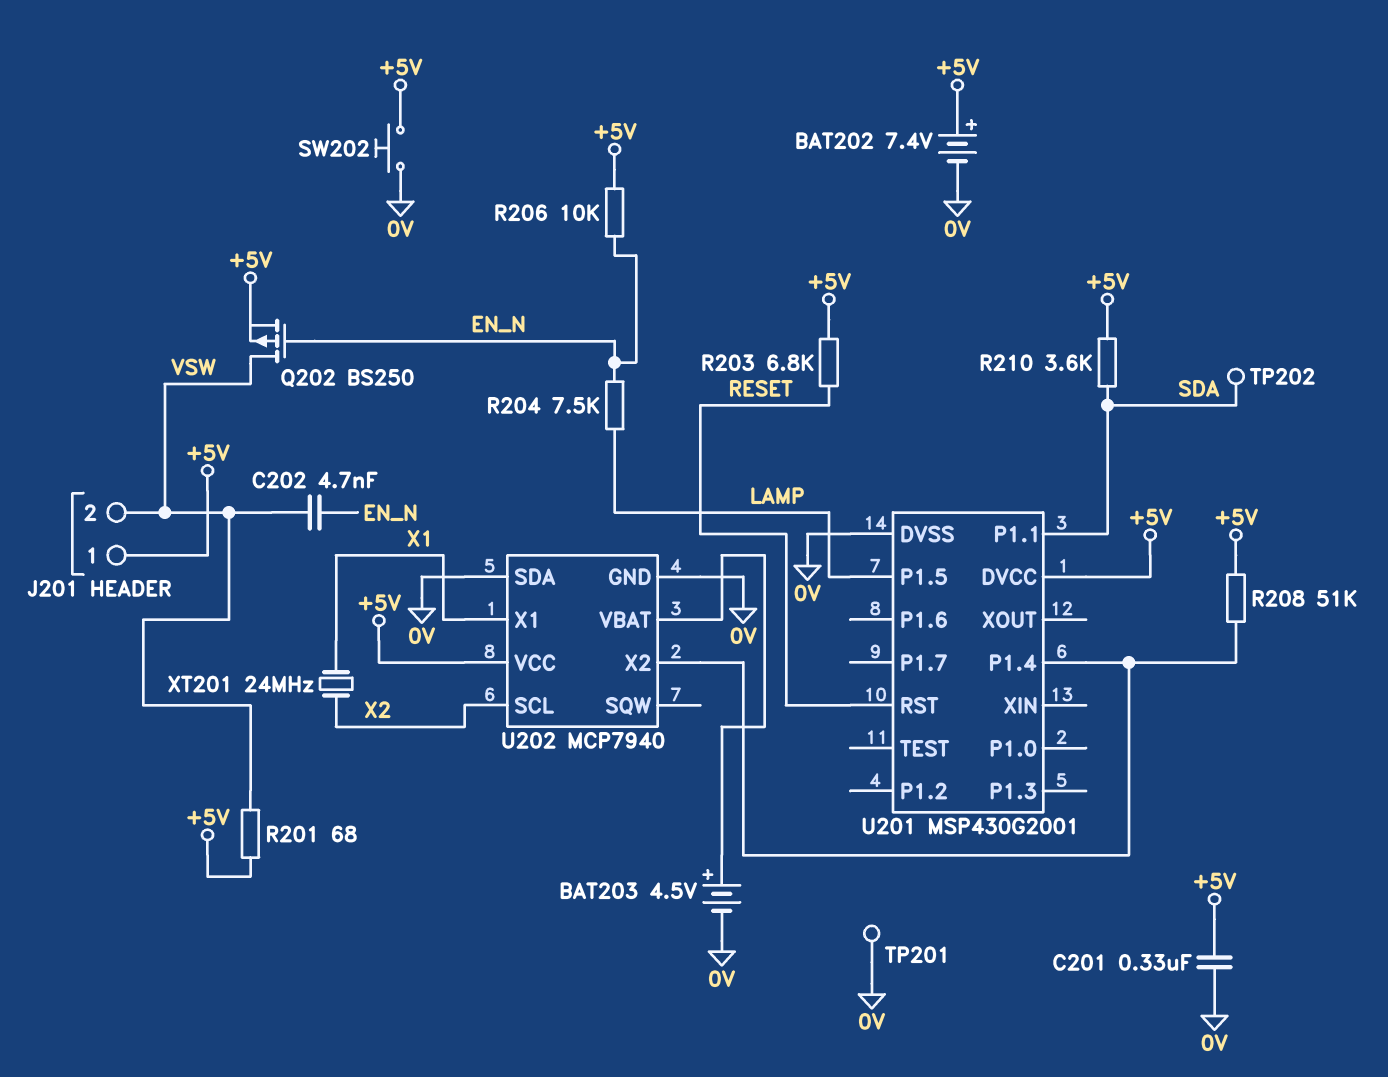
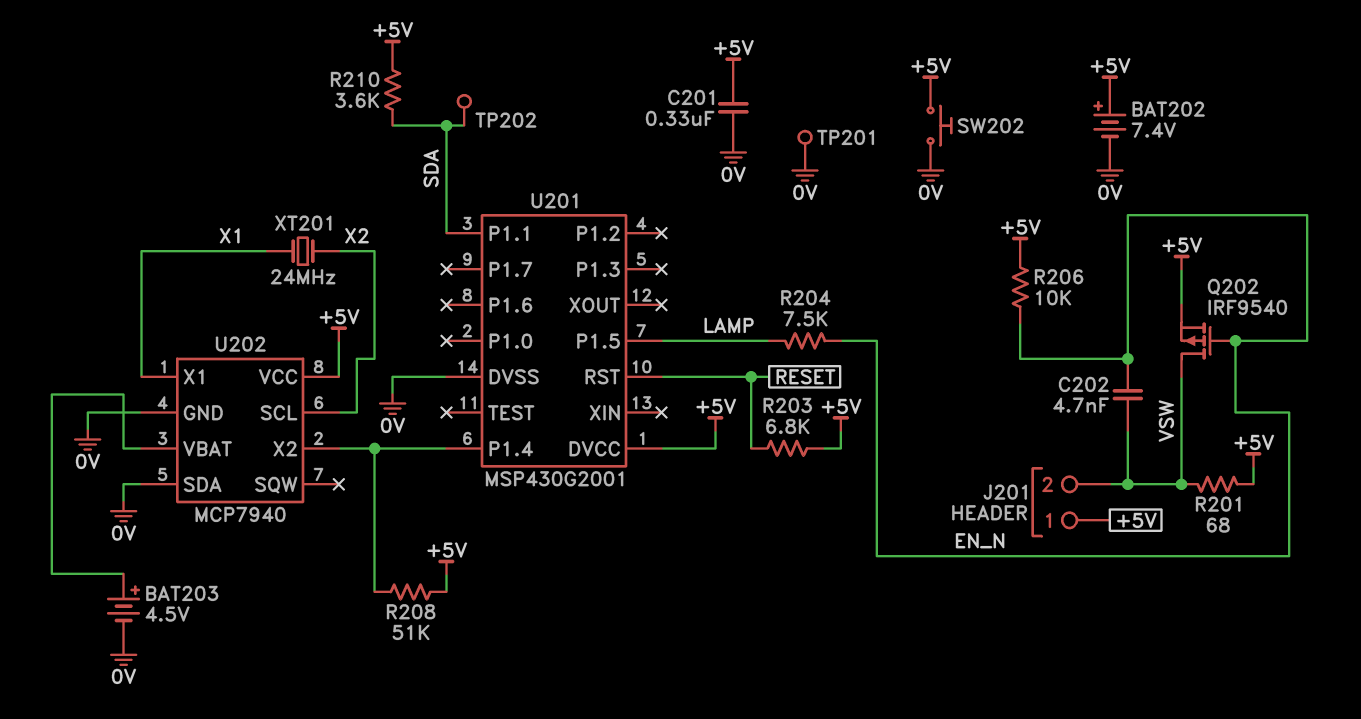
Q202: PMOS BS250 (G EN_N, D VSW, S +5V) -> PMOS IRF9540 (G EN_N, D VSW, S +5V)

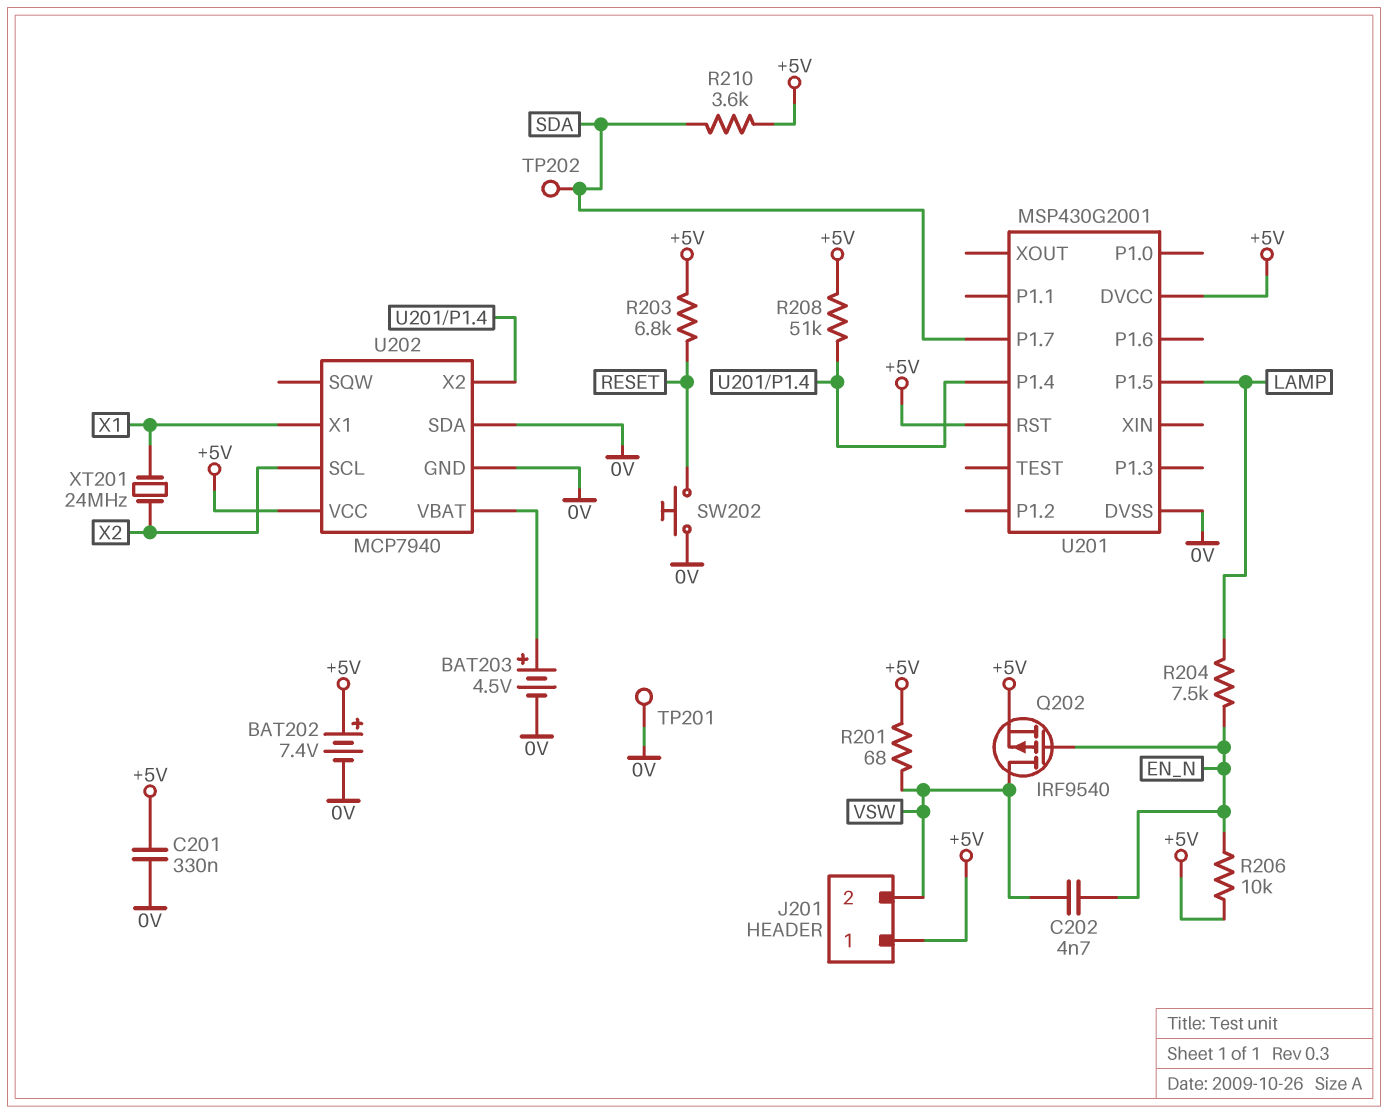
SW202: button (+5V, 0V) -> button (0V, RESET)
U201 pin P1.1: SDA -> none
U201 pin P1.7: none -> SDA
U201 pin RST: RESET -> +5V

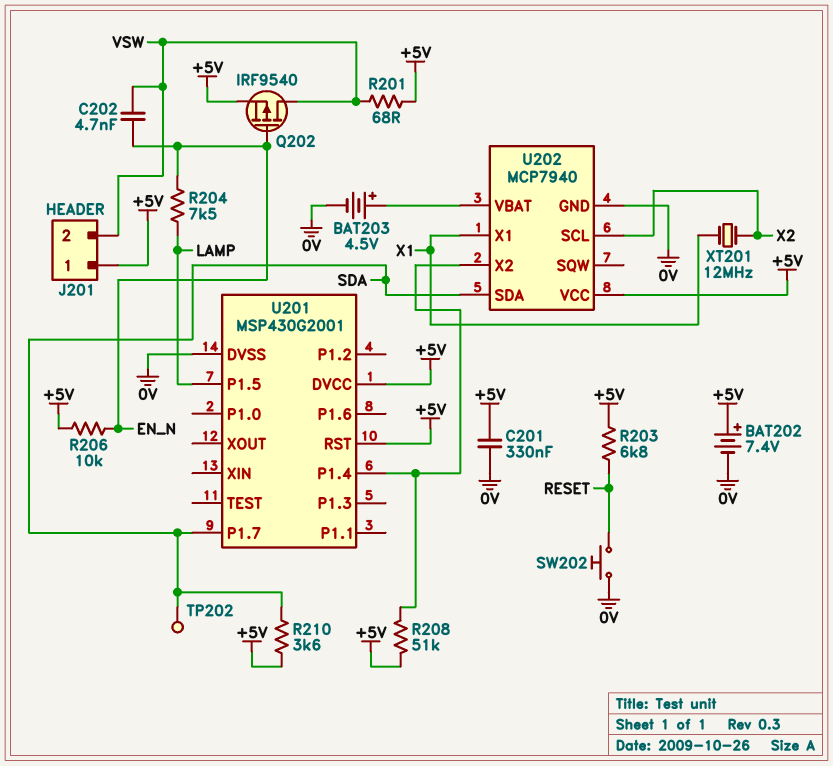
TP201: test point (0V) -> none
U202 pin SDA: 0V -> SDA
XT201: 24MHz (X1, X2) -> 12MHz (X1, X2)

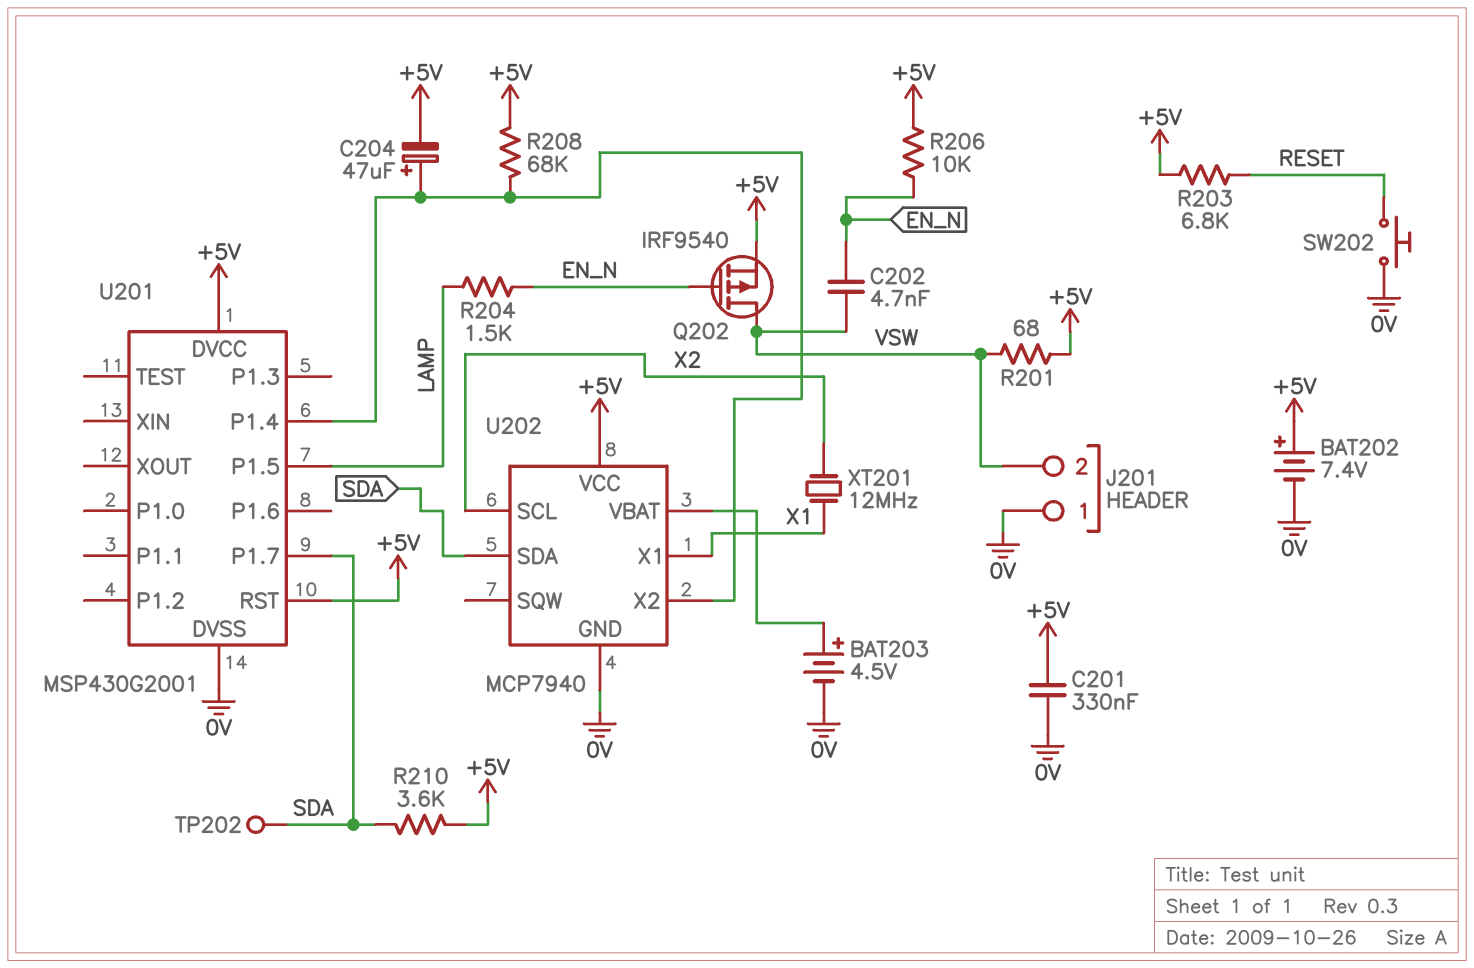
C204: none -> 47uF (plus U201/P1.4, minus +5V)
J201 pin 1: +5V -> 0V
R204: 7.5k (EN_N, LAMP) -> 1.5k (EN_N, LAMP)
R208: 51k (+5V, U201/P1.4) -> 68k (+5V, U201/P1.4)

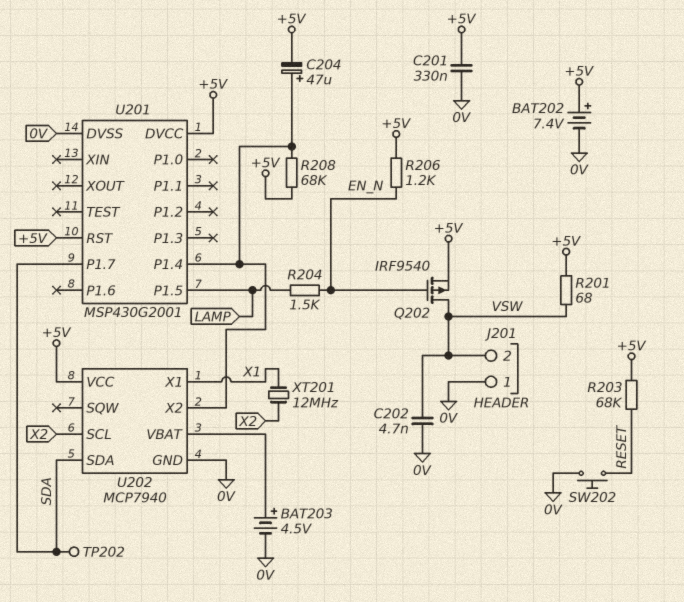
C202: 4.7nF (EN_N, VSW) -> 4.7nF (0V, VSW)
R203: 6.8k (+5V, RESET) -> 68k (+5V, RESET)
R206: 10k (+5V, EN_N) -> 1.2k (+5V, EN_N)
R210: 3.6k (+5V, SDA) -> none

